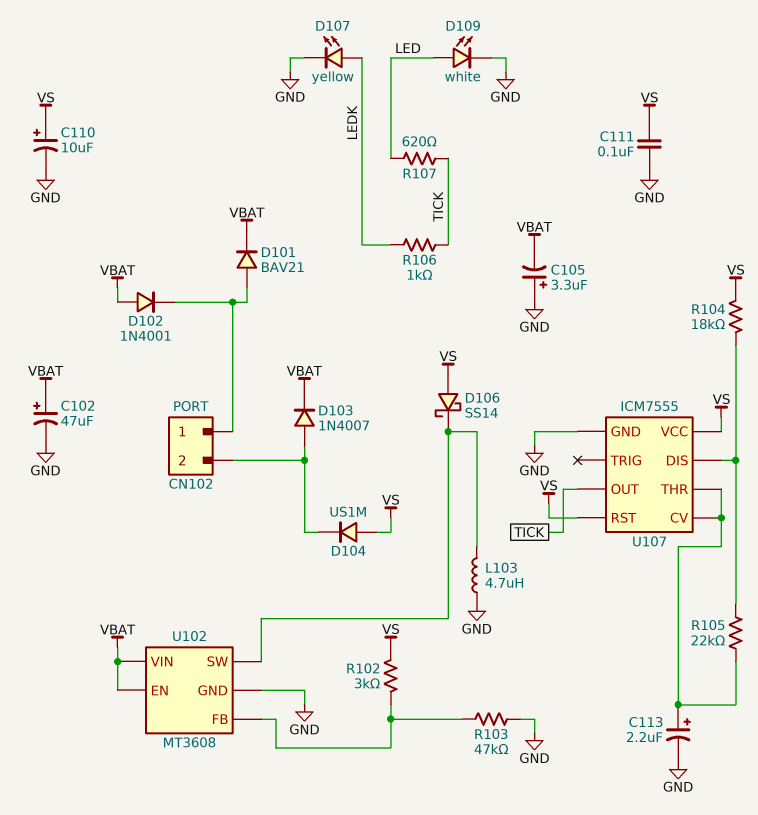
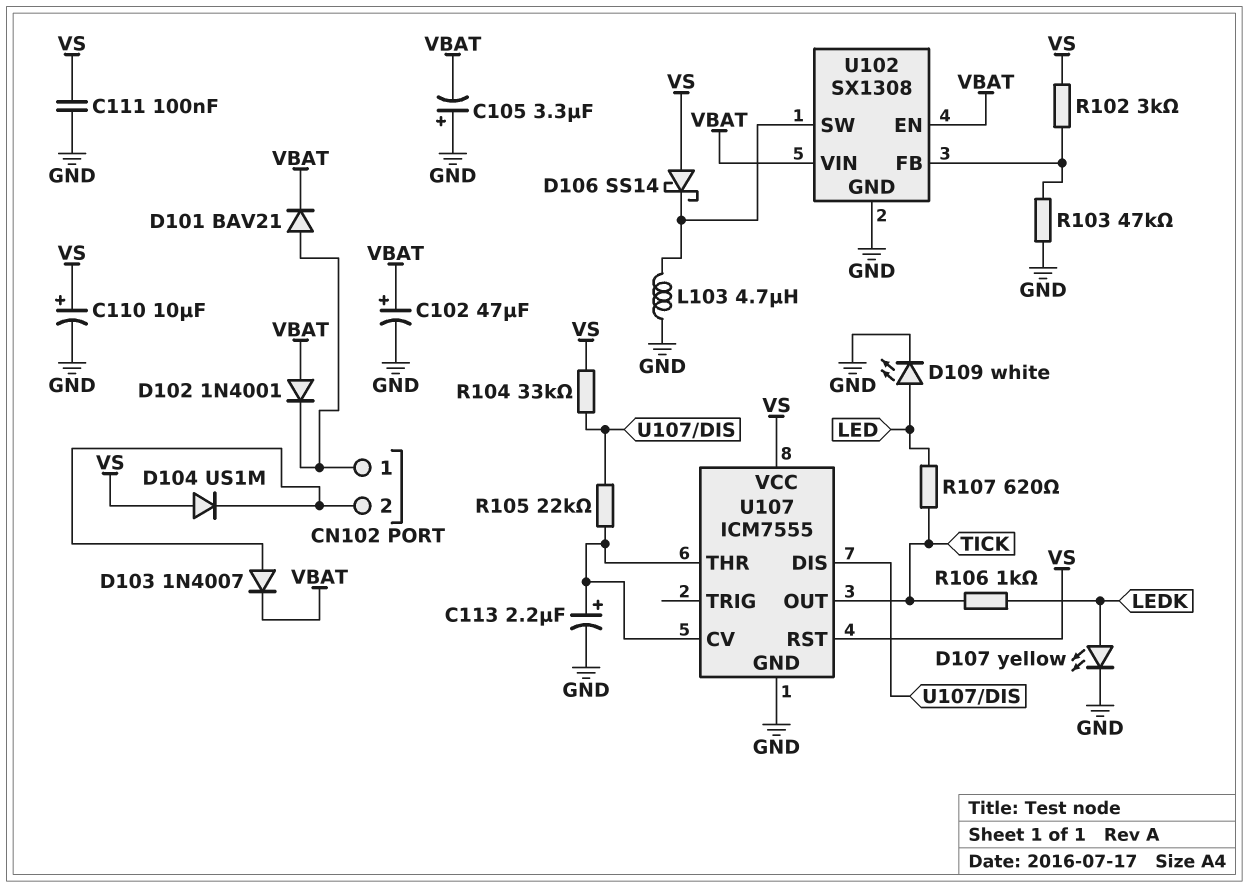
R104: 18k (U107/DIS, VS) -> 33k (U107/DIS, VS)
U102: MT3608 -> SX1308

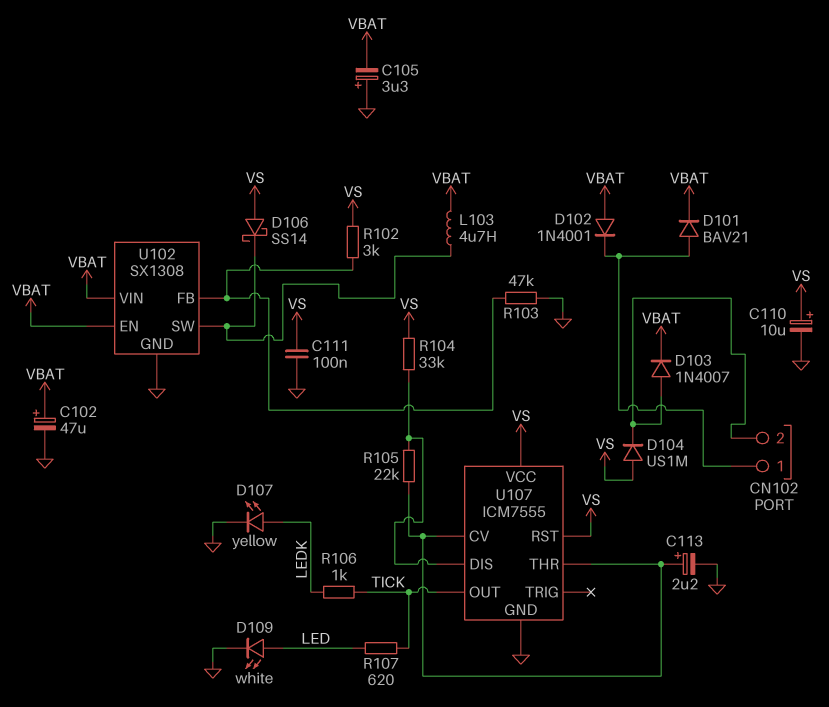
L103: 4.7uH (GND, U102/SW) -> 4.7uH (U102/SW, VBAT)

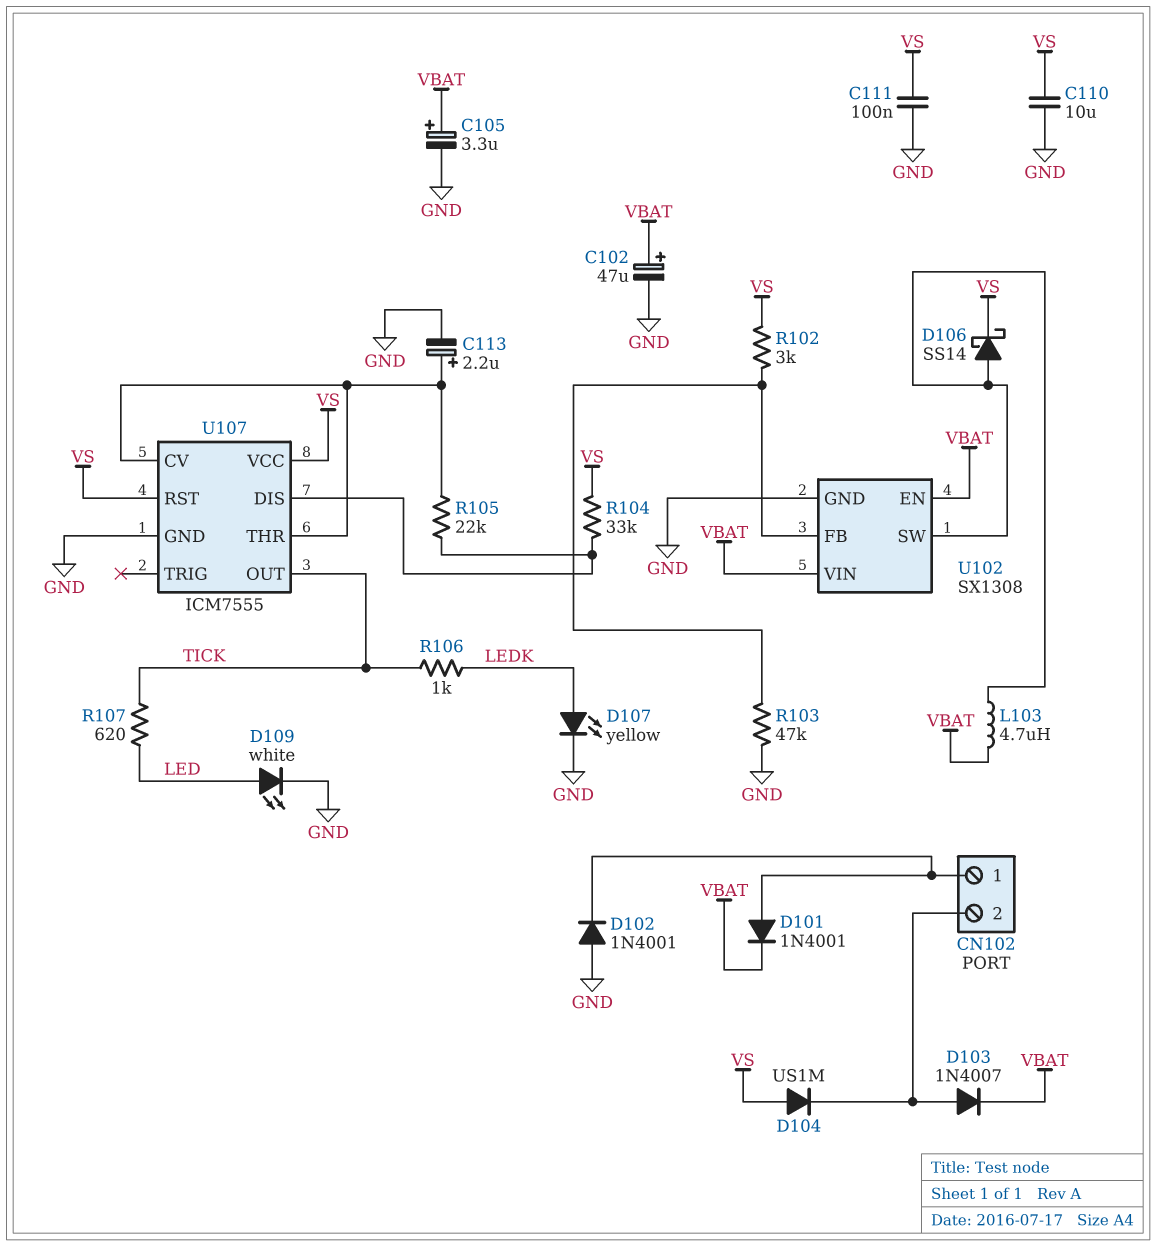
C105: 3.3uF (plus GND, minus VBAT) -> 3.3uF (plus VBAT, minus GND)
C110: 10uF (plus VS, minus GND) -> 10uF (GND, VS)
D101: diode BAV21 (A CN102/1, K VBAT) -> diode 1N4001 (A CN102/1, K VBAT)
D102: diode 1N4001 (A VBAT, K CN102/1) -> diode 1N4001 (A GND, K CN102/1)
D106: schottky SS14 (A VS, K U102/SW) -> schottky SS14 (A U102/SW, K VS)

